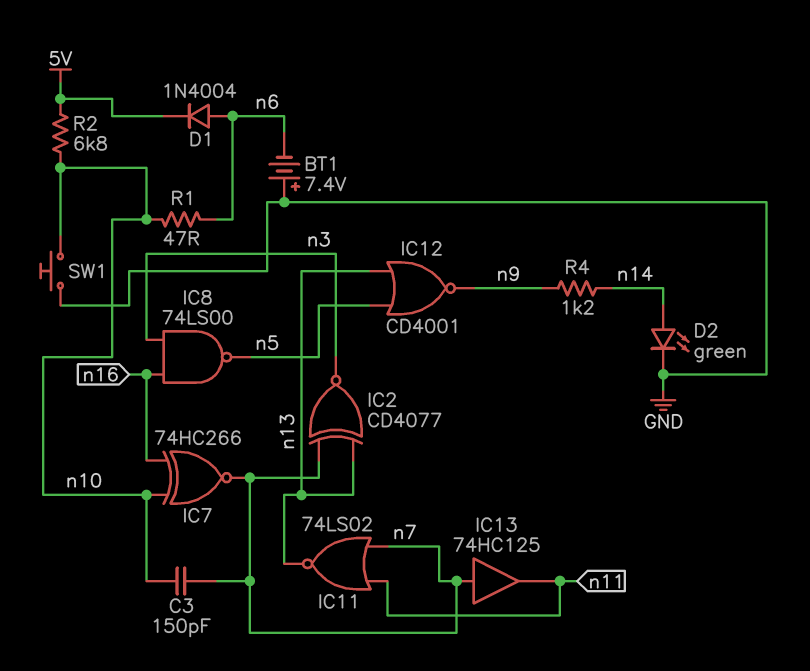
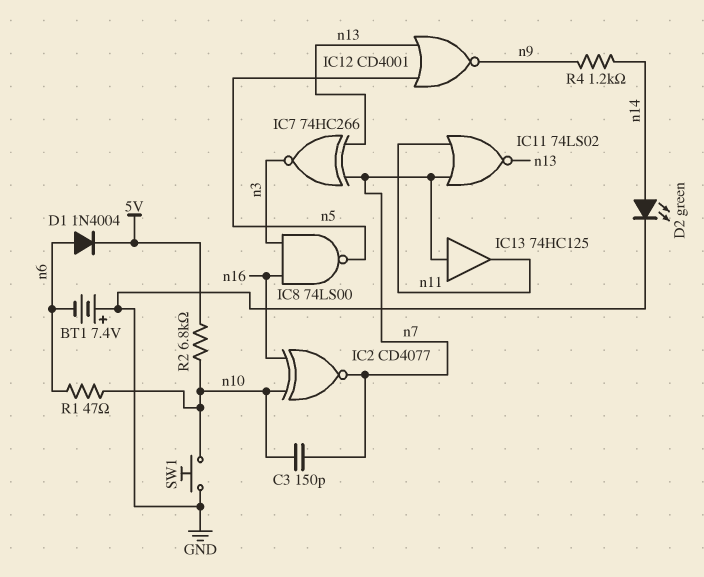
IC2: XNOR CD4077 (in n7, in n13, out n3) -> XNOR CD4077 (in n10, in n16, out n7)
IC7: XNOR 74HC266 (in n10, in n16, out n7) -> XNOR 74HC266 (in n7, in n13, out n3)

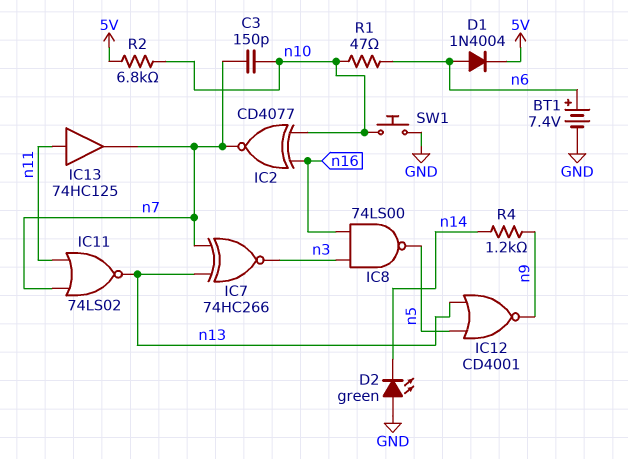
BT1: 7.4V (plus GND, minus n6) -> 7.4V (plus n6, minus GND)
D2: LED green (A n14, K GND) -> LED green (A GND, K n14)
IC13: buffer 74HC125 (in n7, out n11) -> buffer 74HC125 (in n11, out n7)

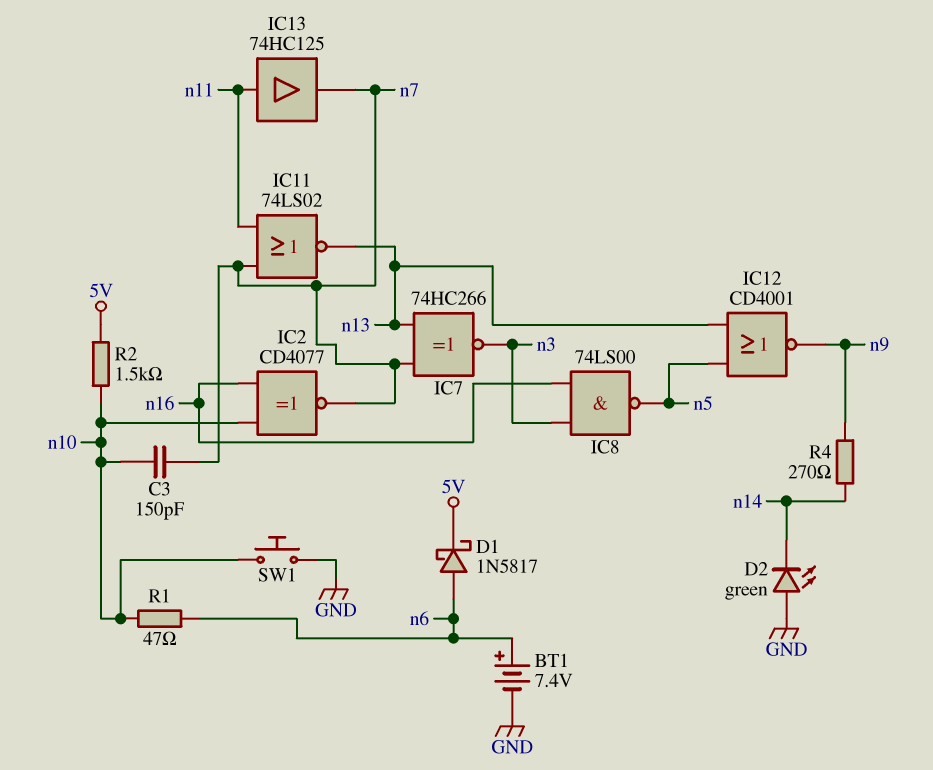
D1: diode 1N4004 (A n6, K 5V) -> schottky 1N5817 (A n6, K 5V)
R2: 6.8k (5V, n10) -> 1.5k (5V, n10)
R4: 1.2k (n9, n14) -> 270 (n9, n14)

